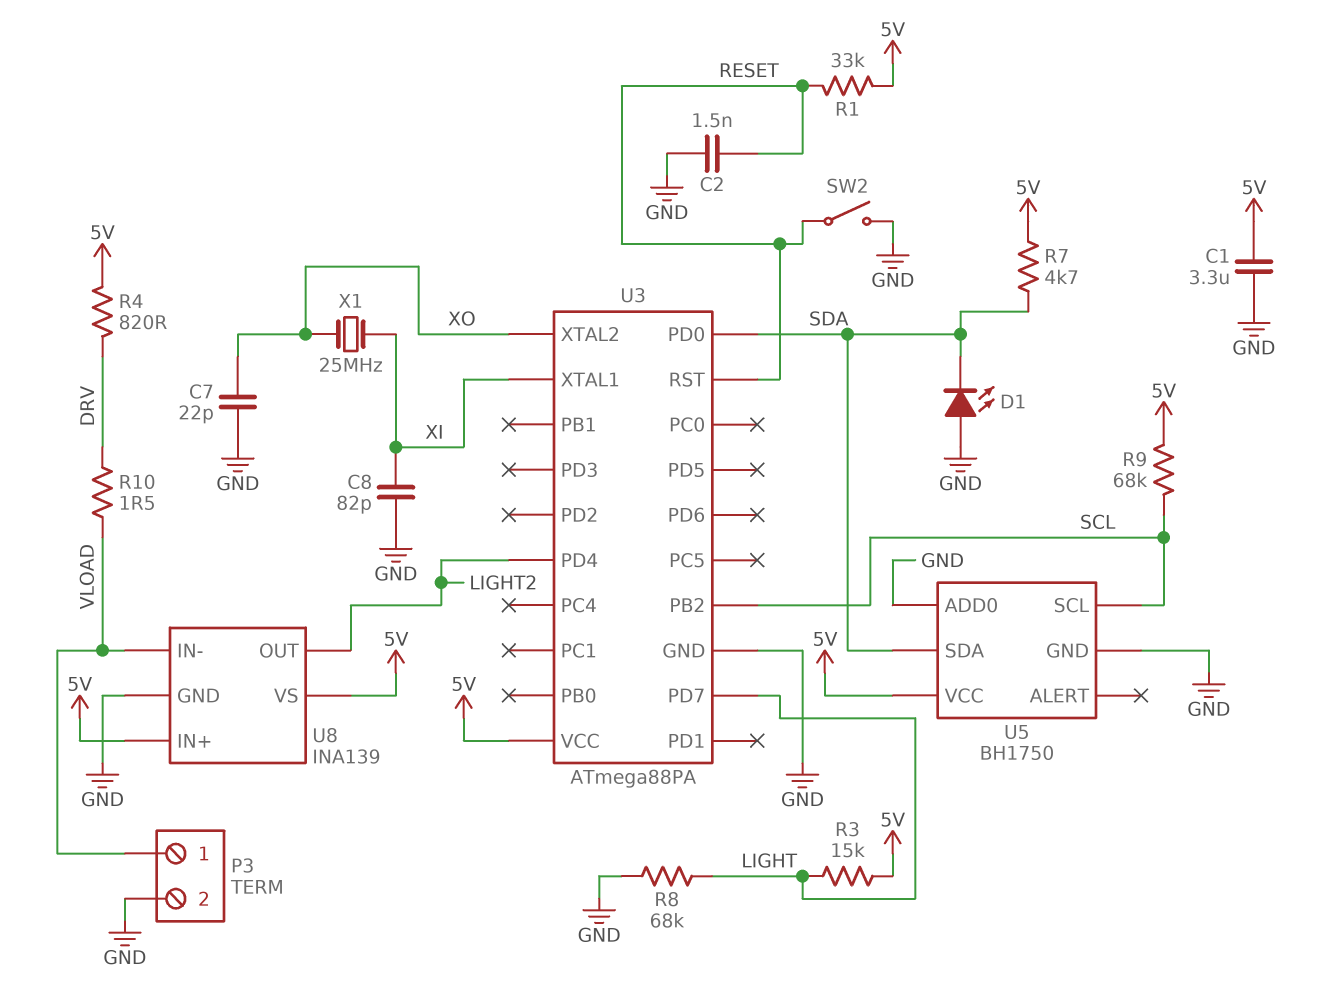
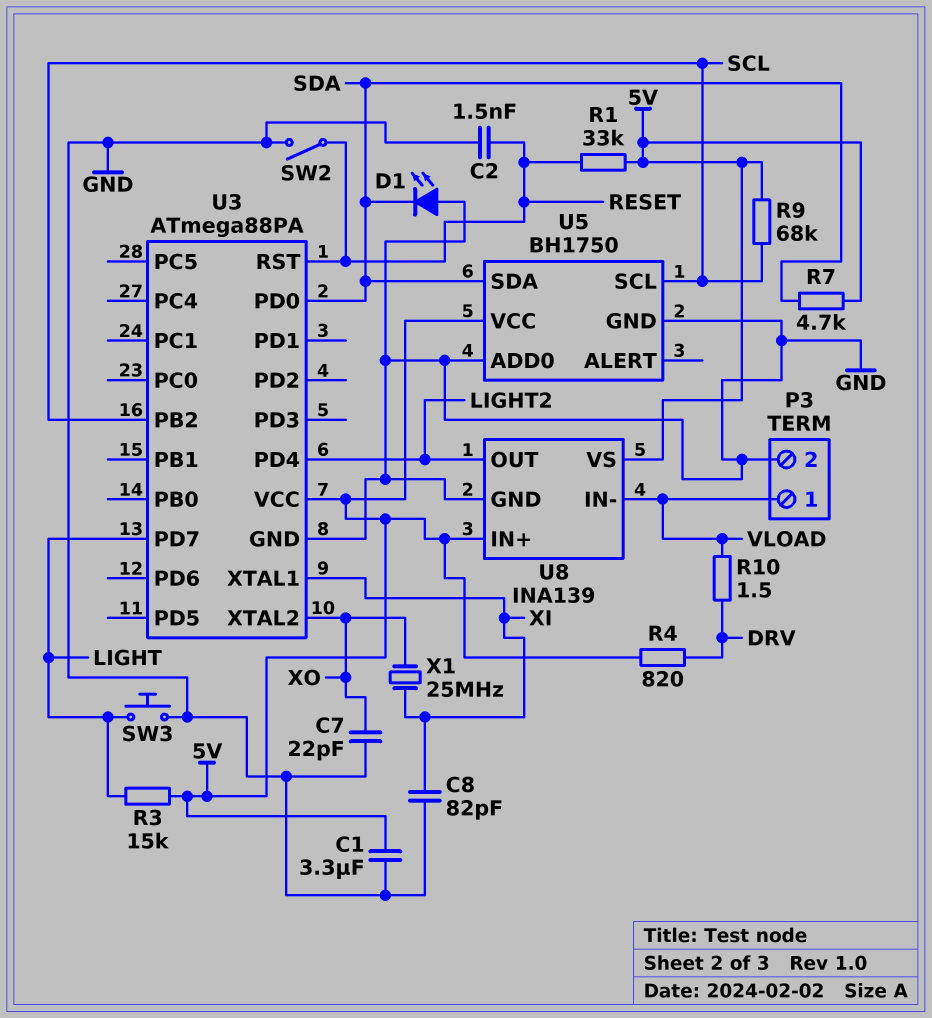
R8: 68k (GND, LIGHT) -> none
SW3: none -> button (GND, LIGHT)

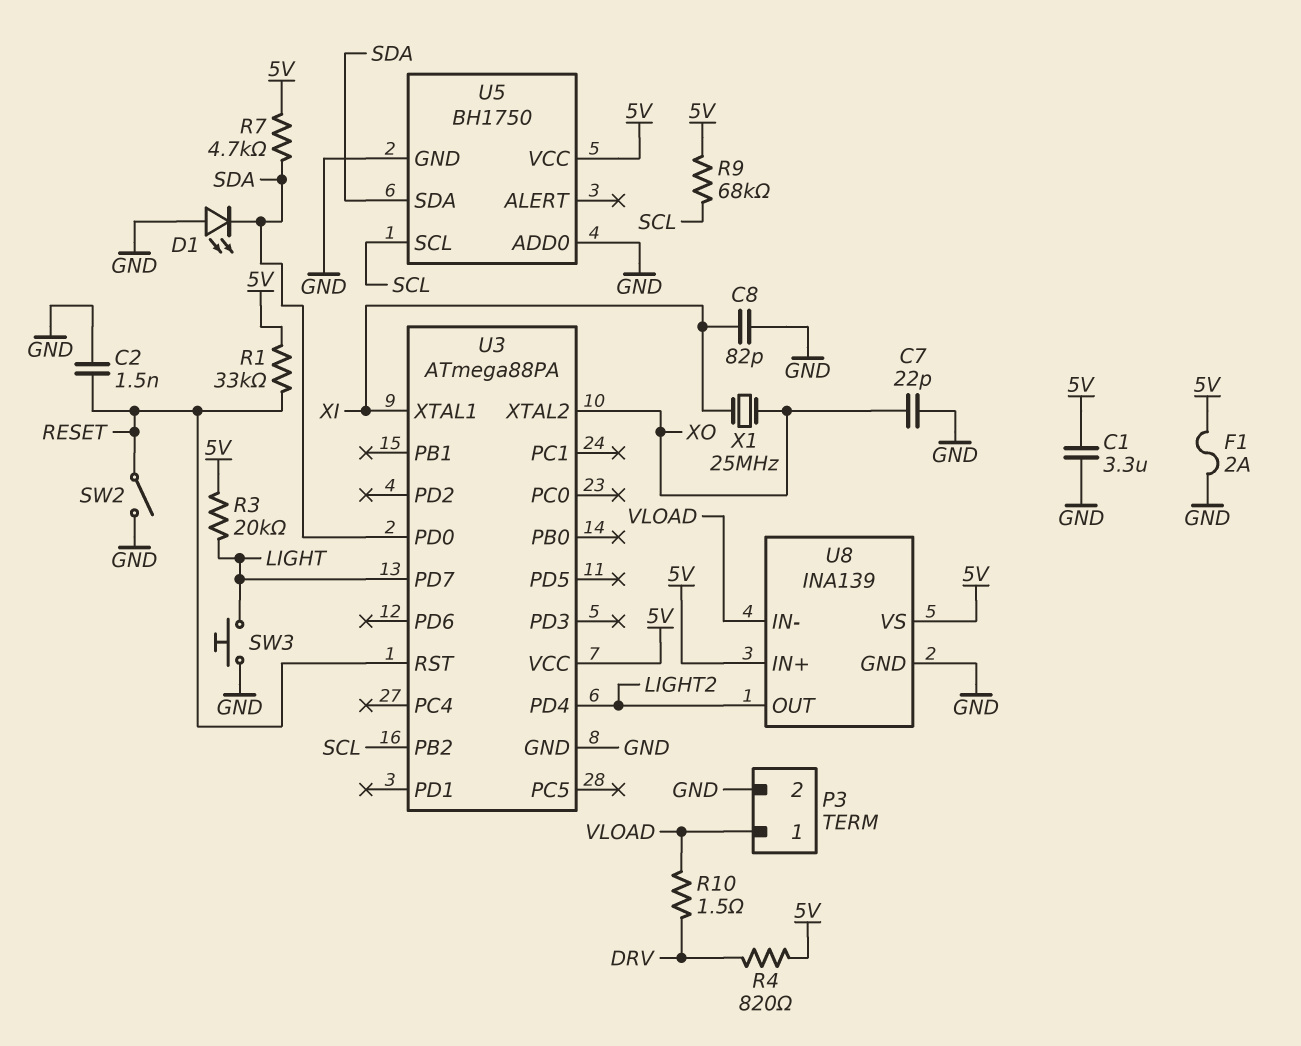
F1: none -> 2A (5V, GND)
R3: 15k (5V, LIGHT) -> 20k (5V, LIGHT)

